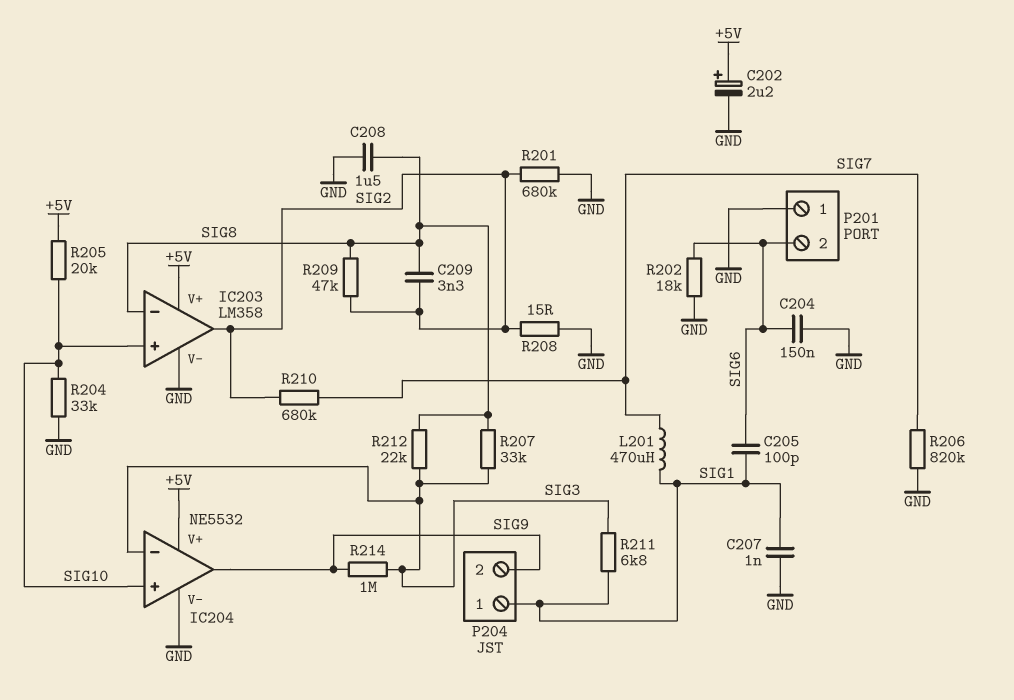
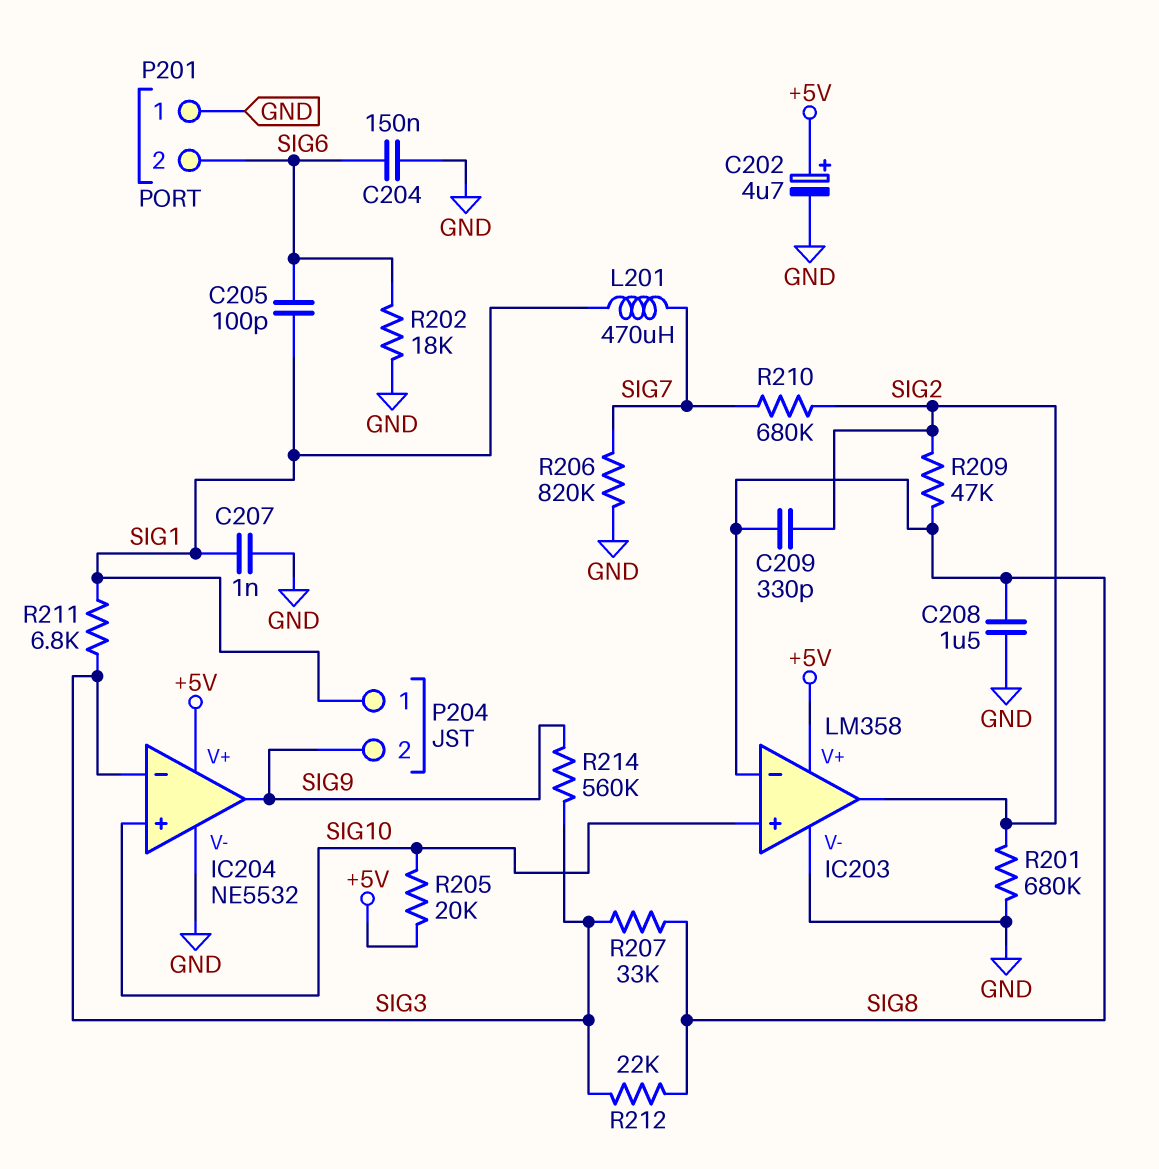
C202: 2.2uF (plus +5V, minus GND) -> 4.7uF (plus +5V, minus GND)
C209: 3.3nF (SIG2, SIG8) -> 330pF (SIG2, SIG8)
R204: 33k (GND, SIG10) -> none
R208: 15 (GND, SIG2) -> none
R214: 1M (SIG3, SIG9) -> 560k (SIG3, SIG9)

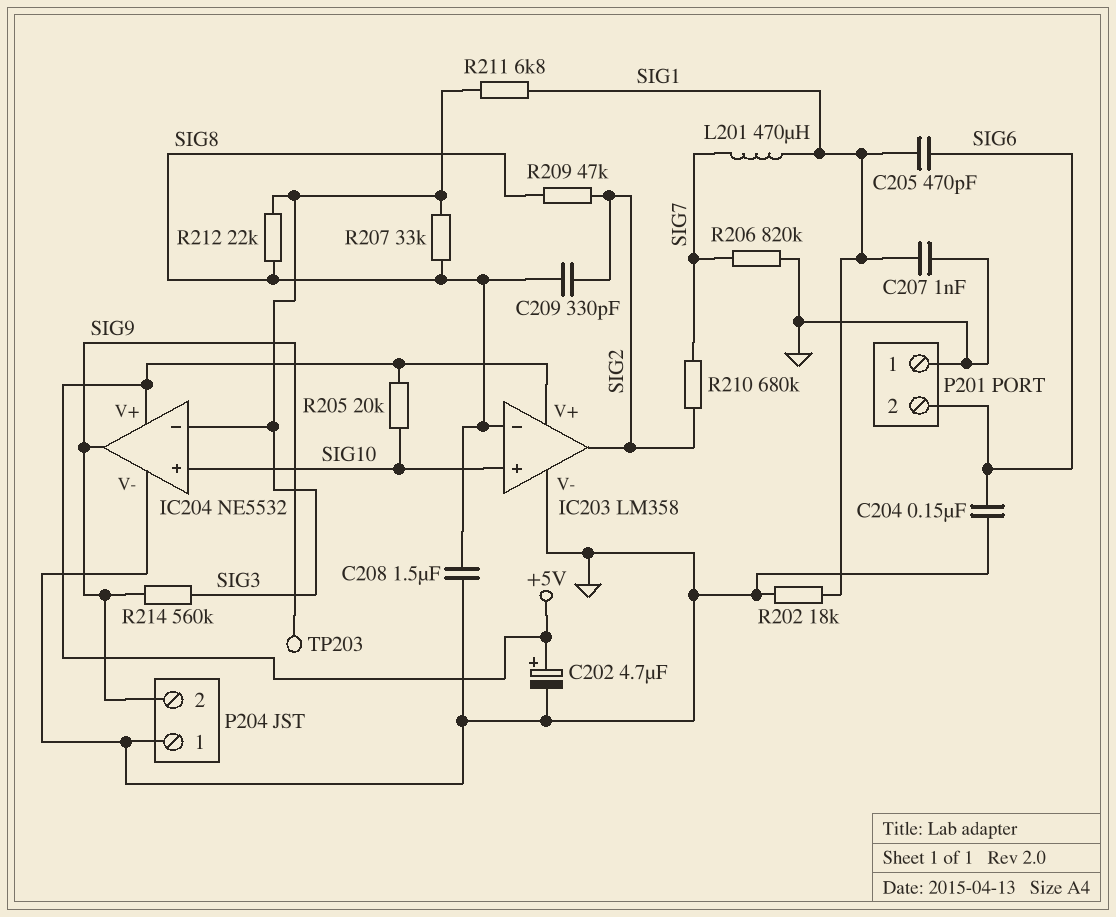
C205: 100pF (SIG1, SIG6) -> 470pF (SIG1, SIG6)
P204 pin 1: SIG1 -> GND
R201: 680k (GND, SIG2) -> none
R202: 18k (GND, SIG6) -> 18k (GND, SIG1)
TP203: none -> test point (SIG9)

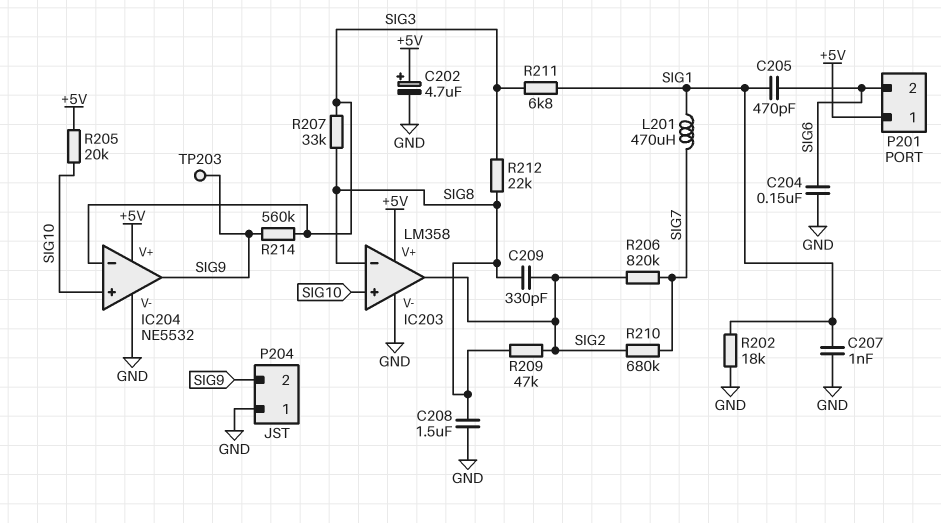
P201 pin 1: GND -> +5V
R206: 820k (GND, SIG7) -> 820k (SIG2, SIG7)

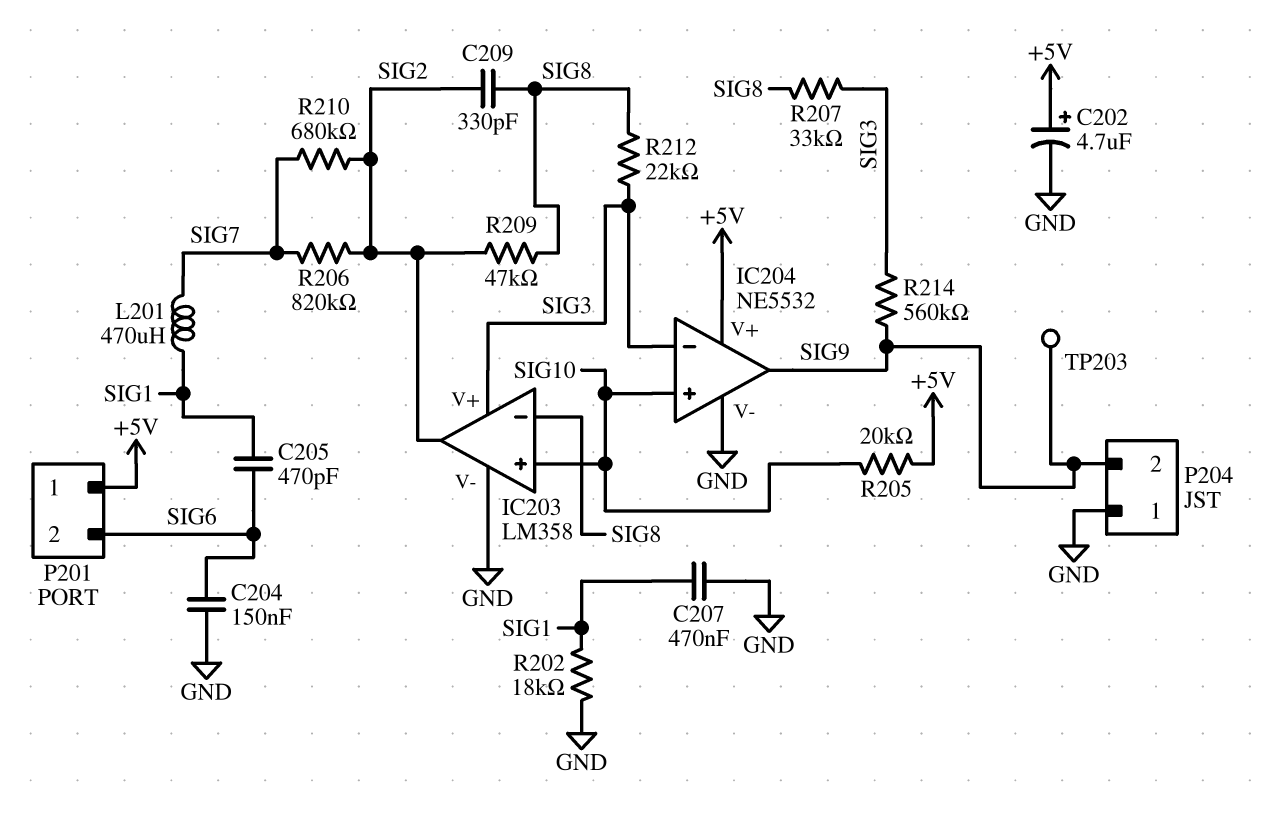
C207: 1nF (GND, SIG1) -> 470nF (GND, SIG1)
C208: 1.5uF (GND, SIG8) -> none
IC203 pin V+: +5V -> SIG3
R211: 6.8k (SIG1, SIG3) -> none

